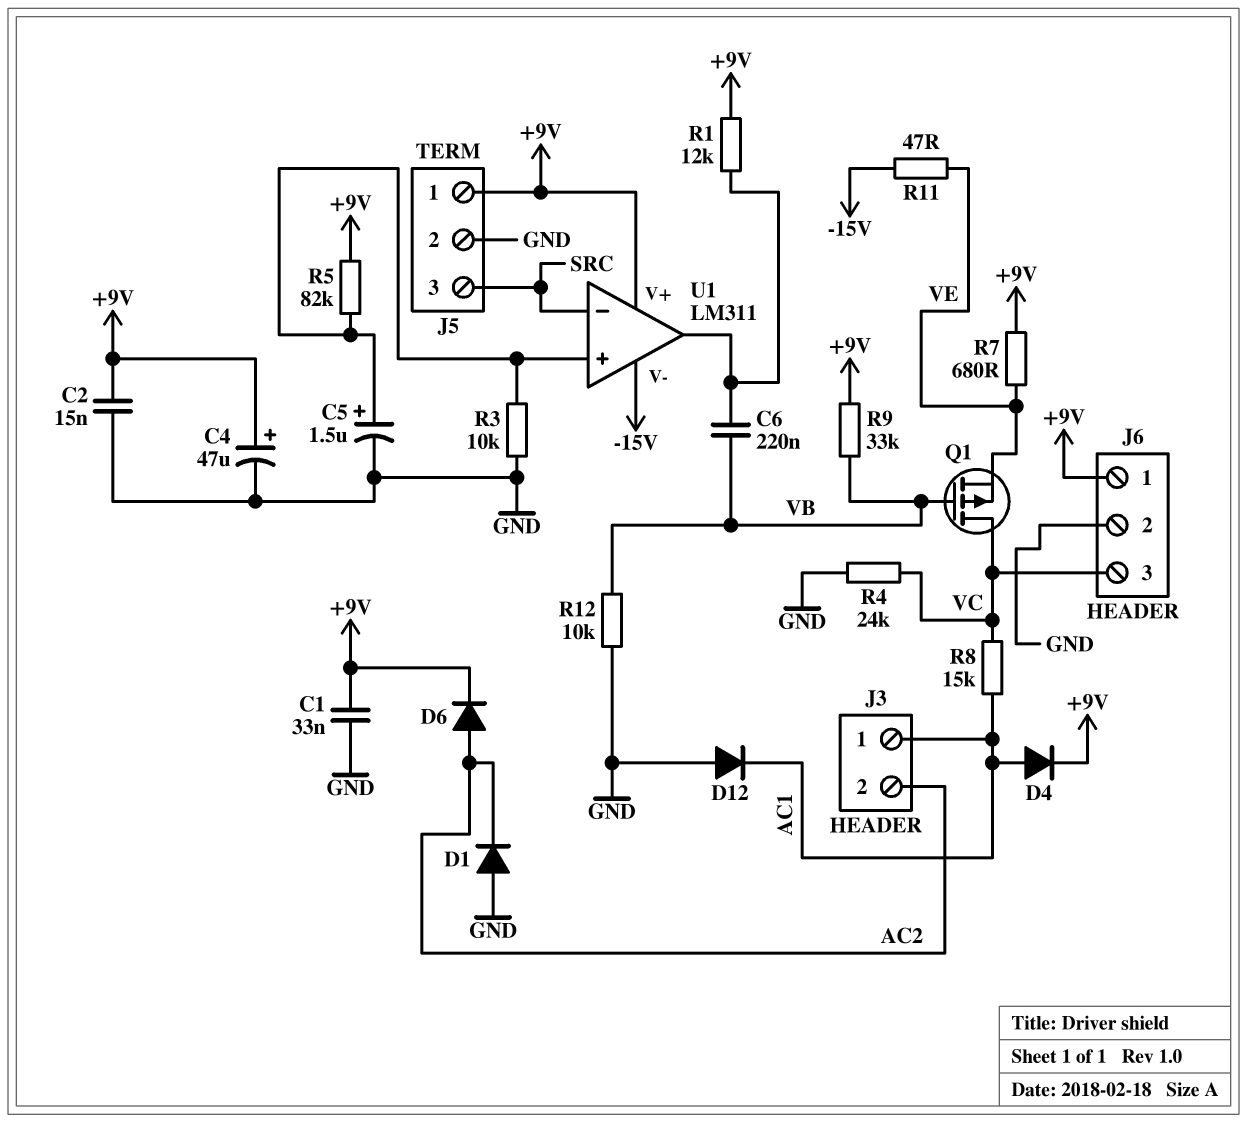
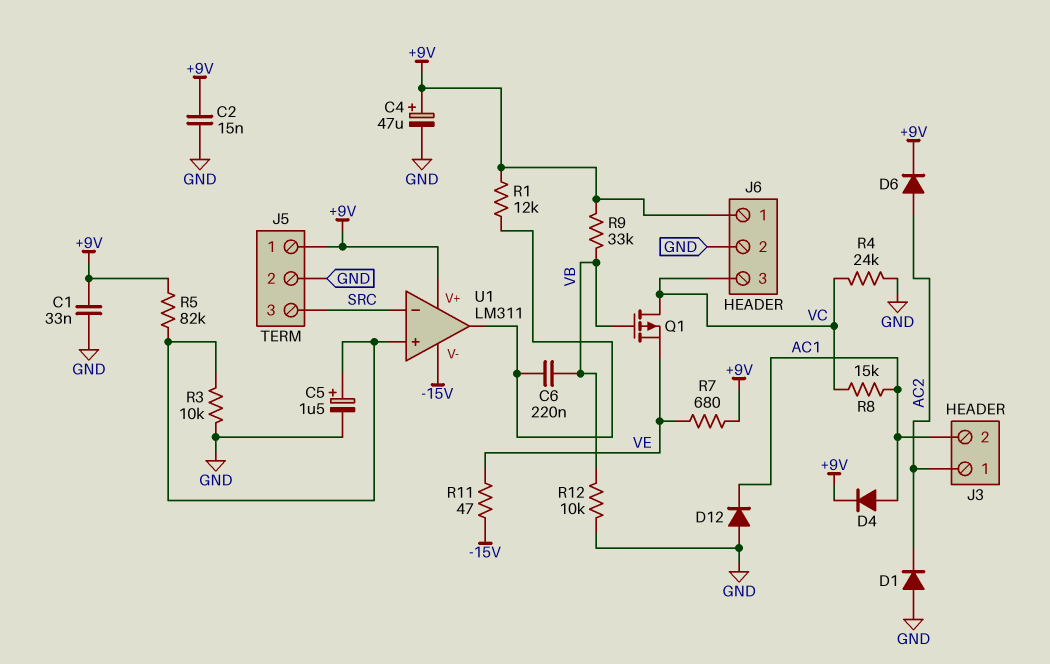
J3 pin 1: AC1 -> AC2
J3 pin 2: AC2 -> AC1

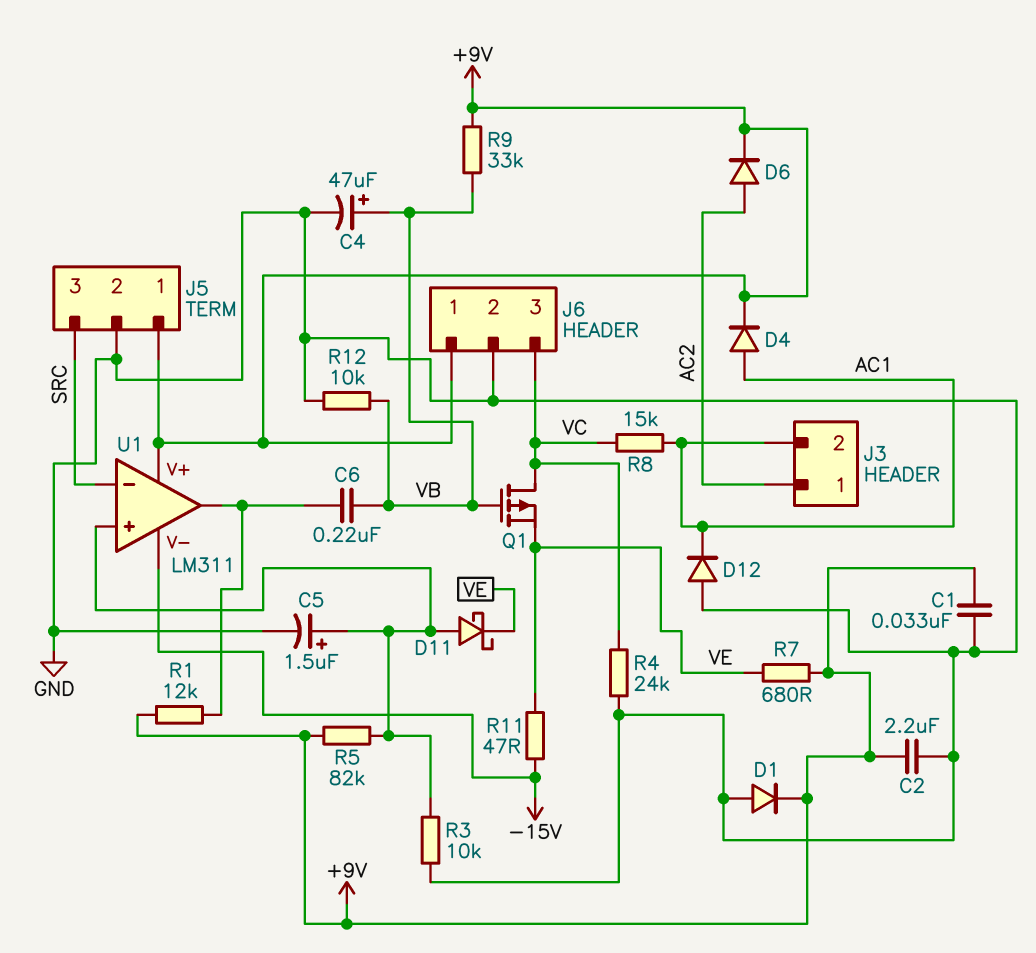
C2: 15nF (+9V, GND) -> 2.2uF (+9V, GND)
C4: 47uF (plus +9V, minus GND) -> 47uF (plus VB, minus GND)
D1: diode (A GND, K AC2) -> diode (A GND, K +9V)
D11: none -> schottky (A U1/in+, K VE)

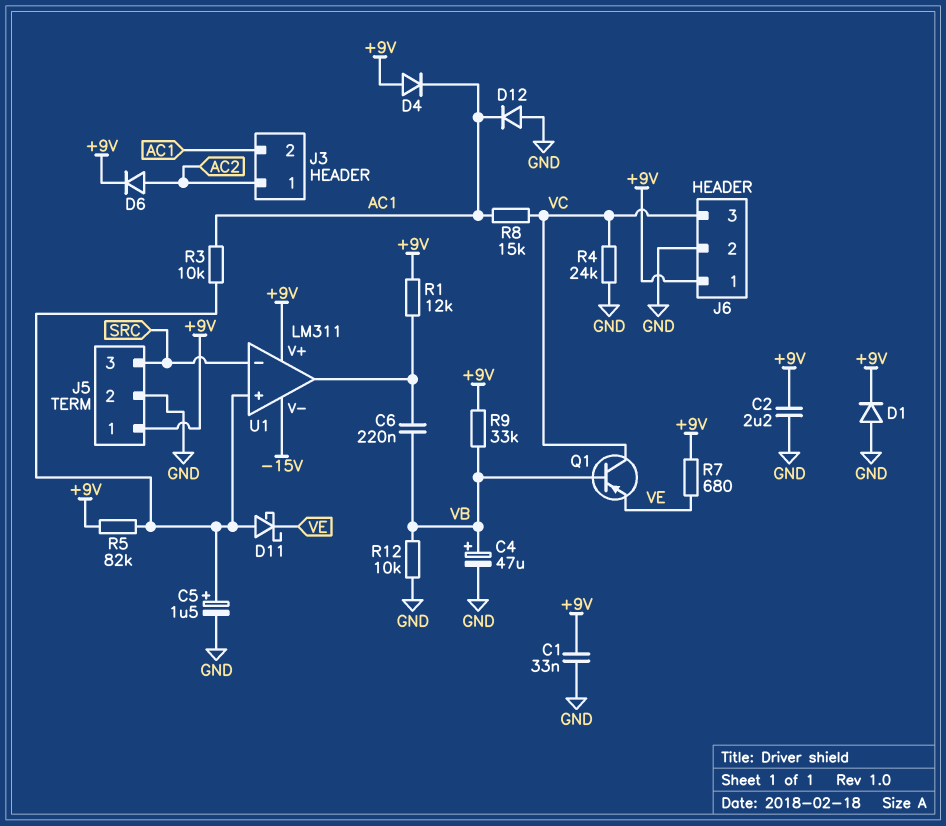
D4: diode (A AC1, K +9V) -> diode (A +9V, K AC1)
Q1: PMOS (G VB, D VC, S VE) -> PNP (B VB, C VC, E VE)
R3: 10k (GND, U1/in+) -> 10k (AC1, U1/in+)
R11: 47 (-15V, VE) -> none

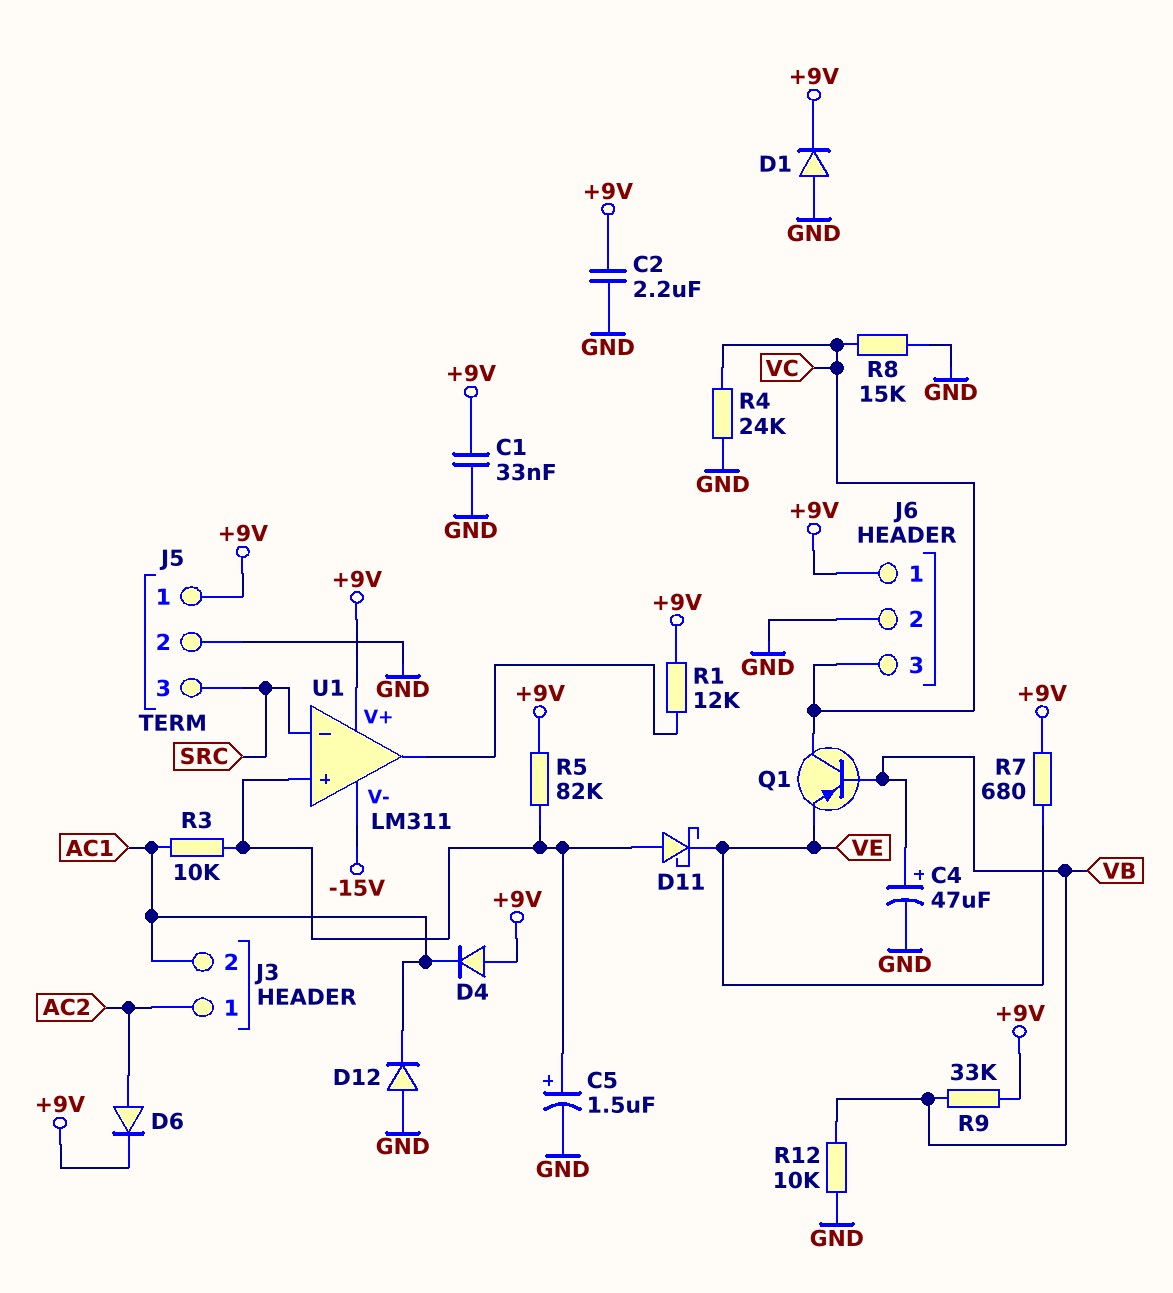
C6: 220nF (U1/out, VB) -> none
R8: 15k (AC1, VC) -> 15k (GND, VC)

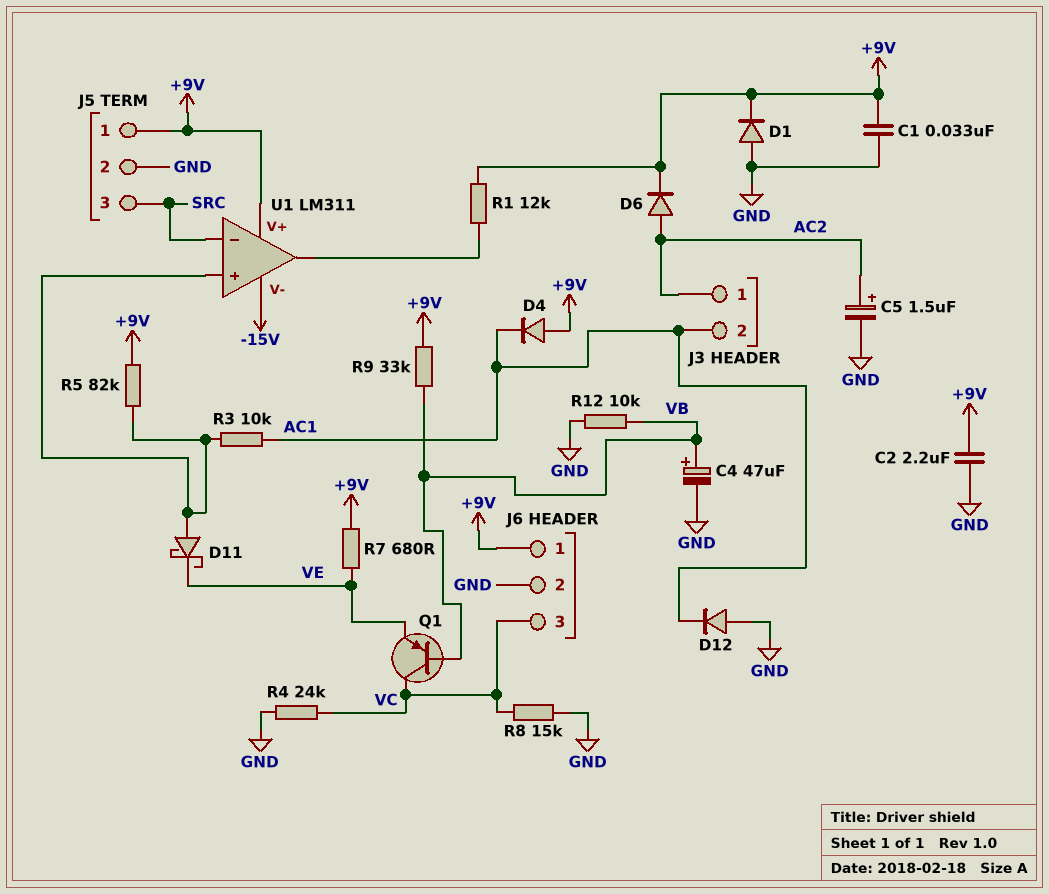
C5: 1.5uF (plus U1/in+, minus GND) -> 1.5uF (plus AC2, minus GND)

